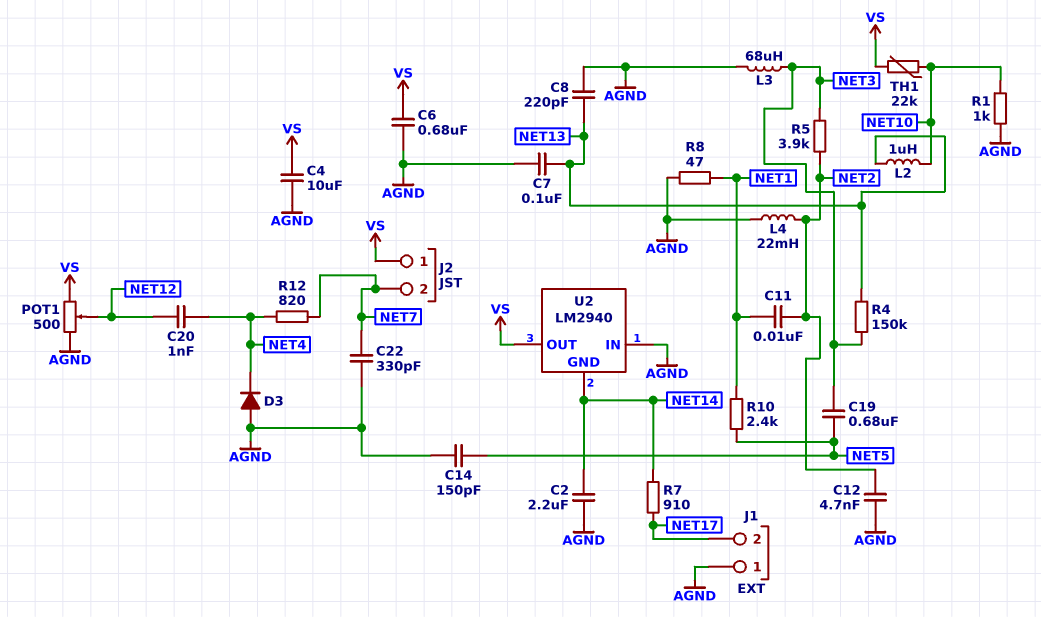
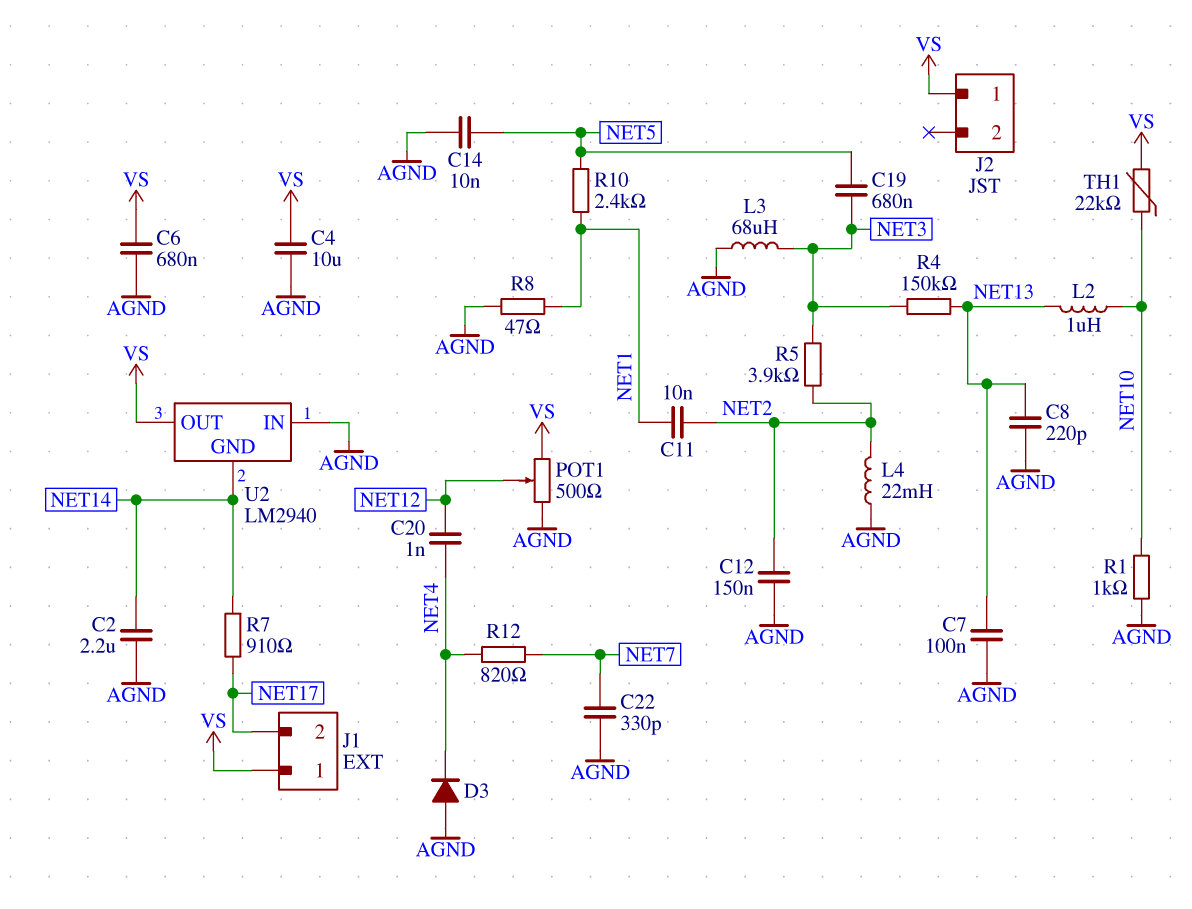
C12: 4.7nF (AGND, NET2) -> 150nF (AGND, NET2)
C14: 150pF (AGND, NET5) -> 10nF (AGND, NET5)
J1 pin 1: AGND -> VS
J2 pin 2: NET7 -> none

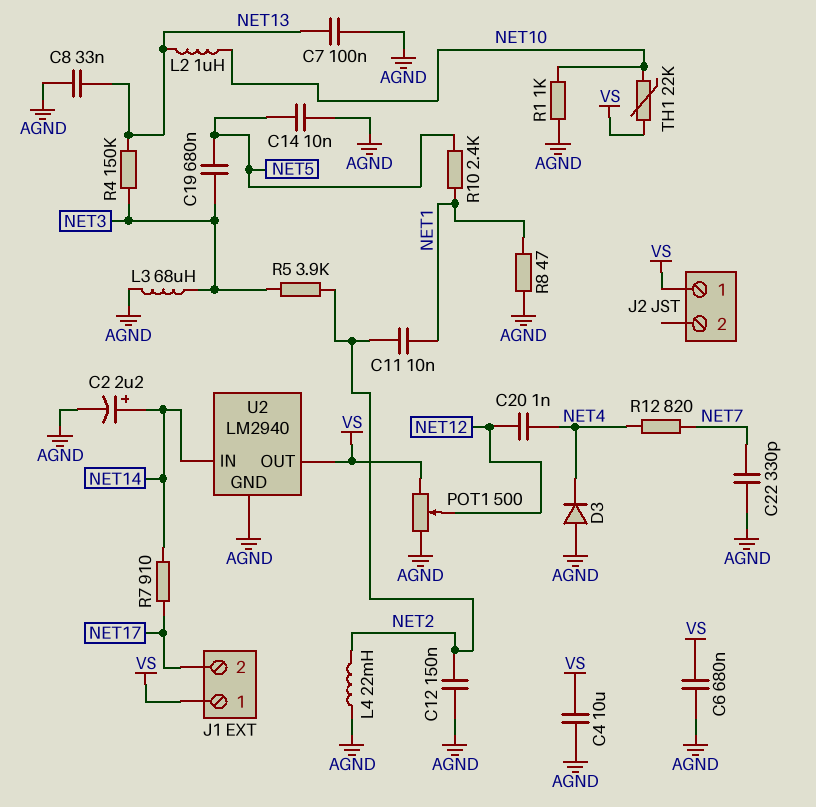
C2: 2.2uF (AGND, NET14) -> 2.2uF (plus NET14, minus AGND)
C8: 220pF (AGND, NET13) -> 33nF (AGND, NET13)
U2 pin GND: NET14 -> AGND
U2 pin IN: AGND -> NET14

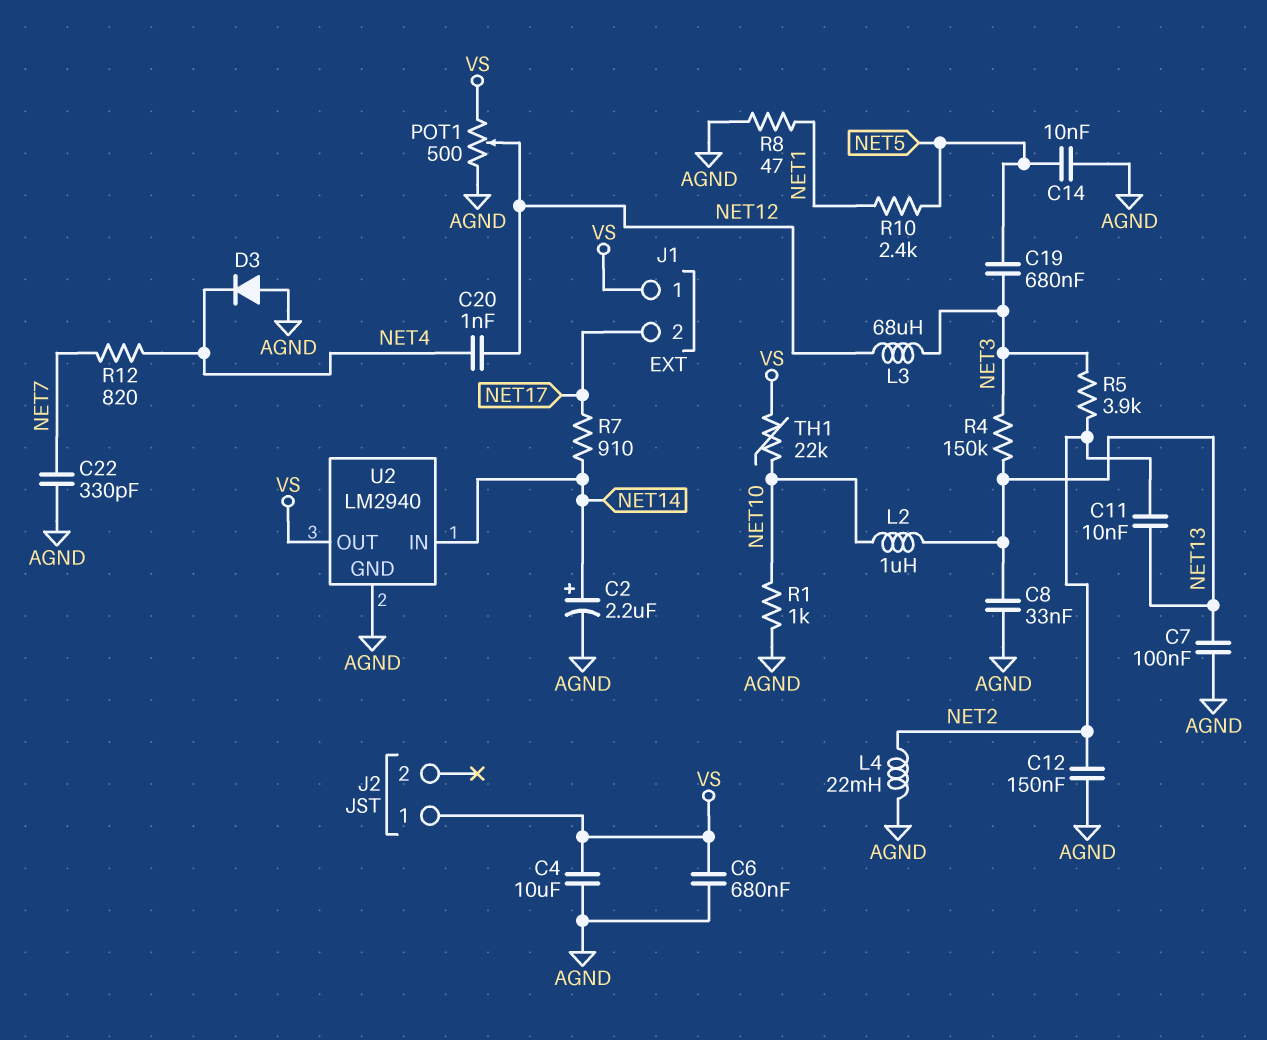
C11: 10nF (NET1, NET2) -> 10nF (NET2, NET13)
L3: 68uH (AGND, NET3) -> 68uH (NET3, NET12)

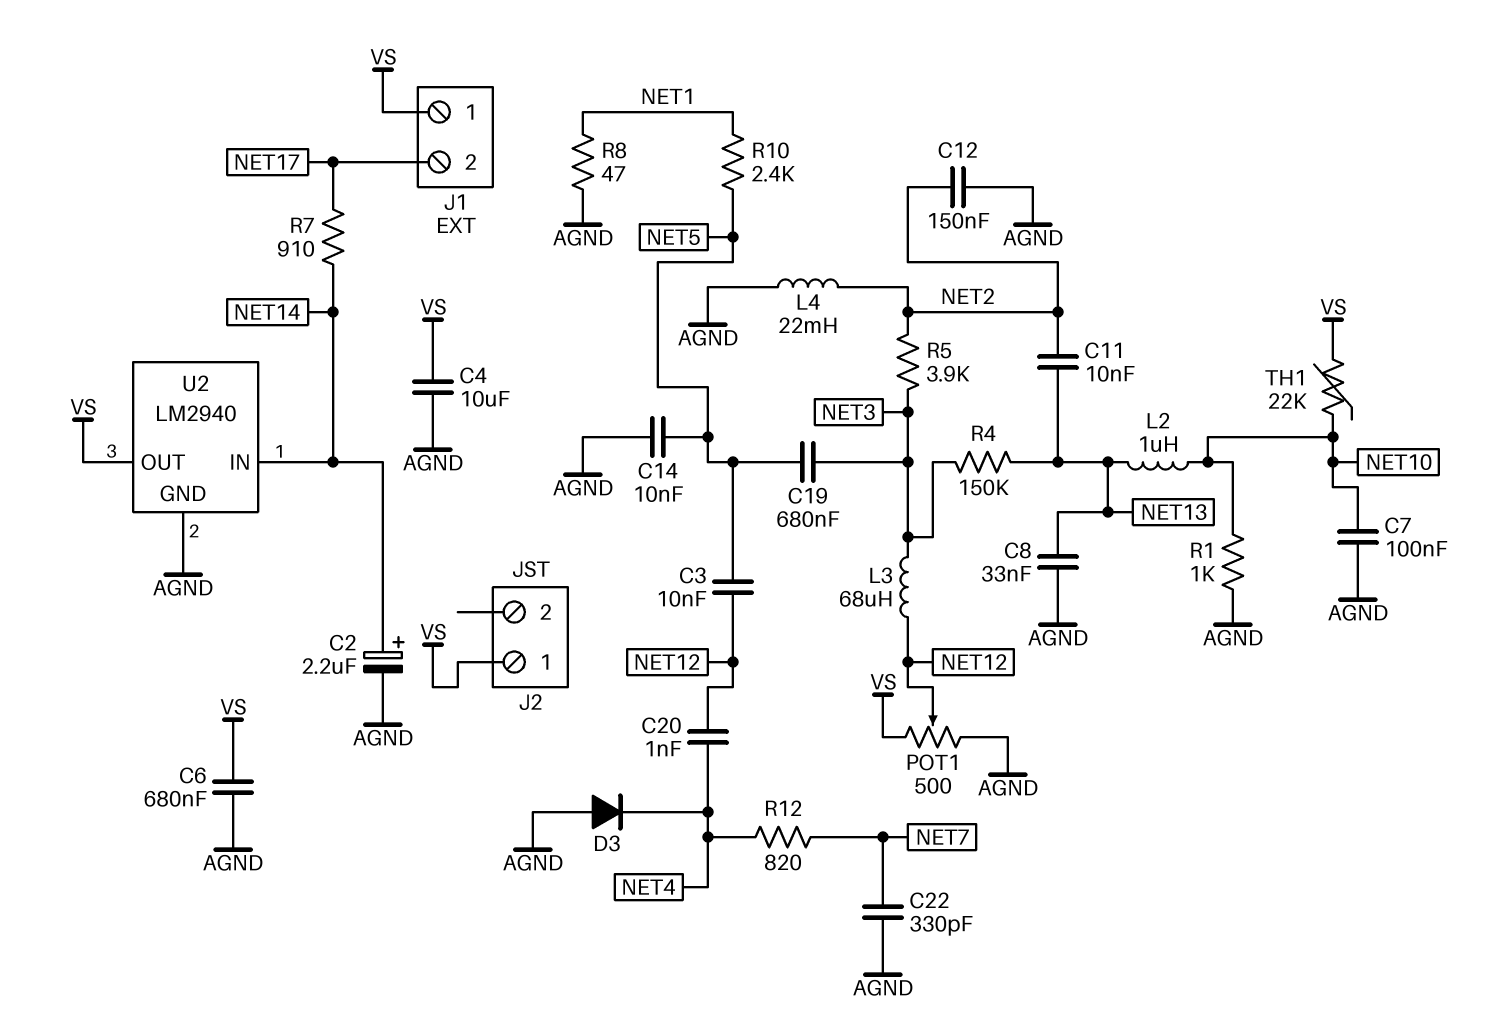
C3: none -> 10nF (NET5, NET12)
C7: 100nF (AGND, NET13) -> 100nF (AGND, NET10)

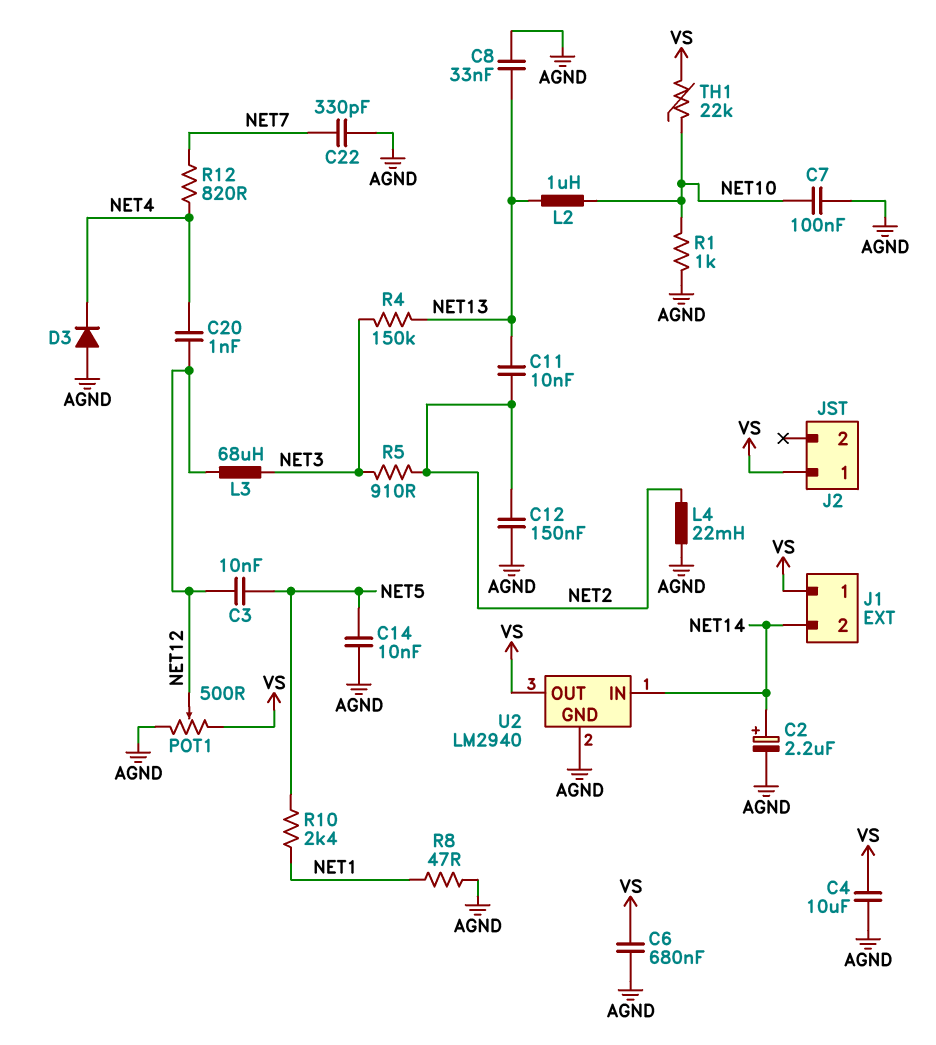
C19: 680nF (NET3, NET5) -> none
J1 pin 2: NET17 -> NET14
R5: 3.9k (NET2, NET3) -> 910 (NET2, NET3)
R7: 910 (NET14, NET17) -> none

